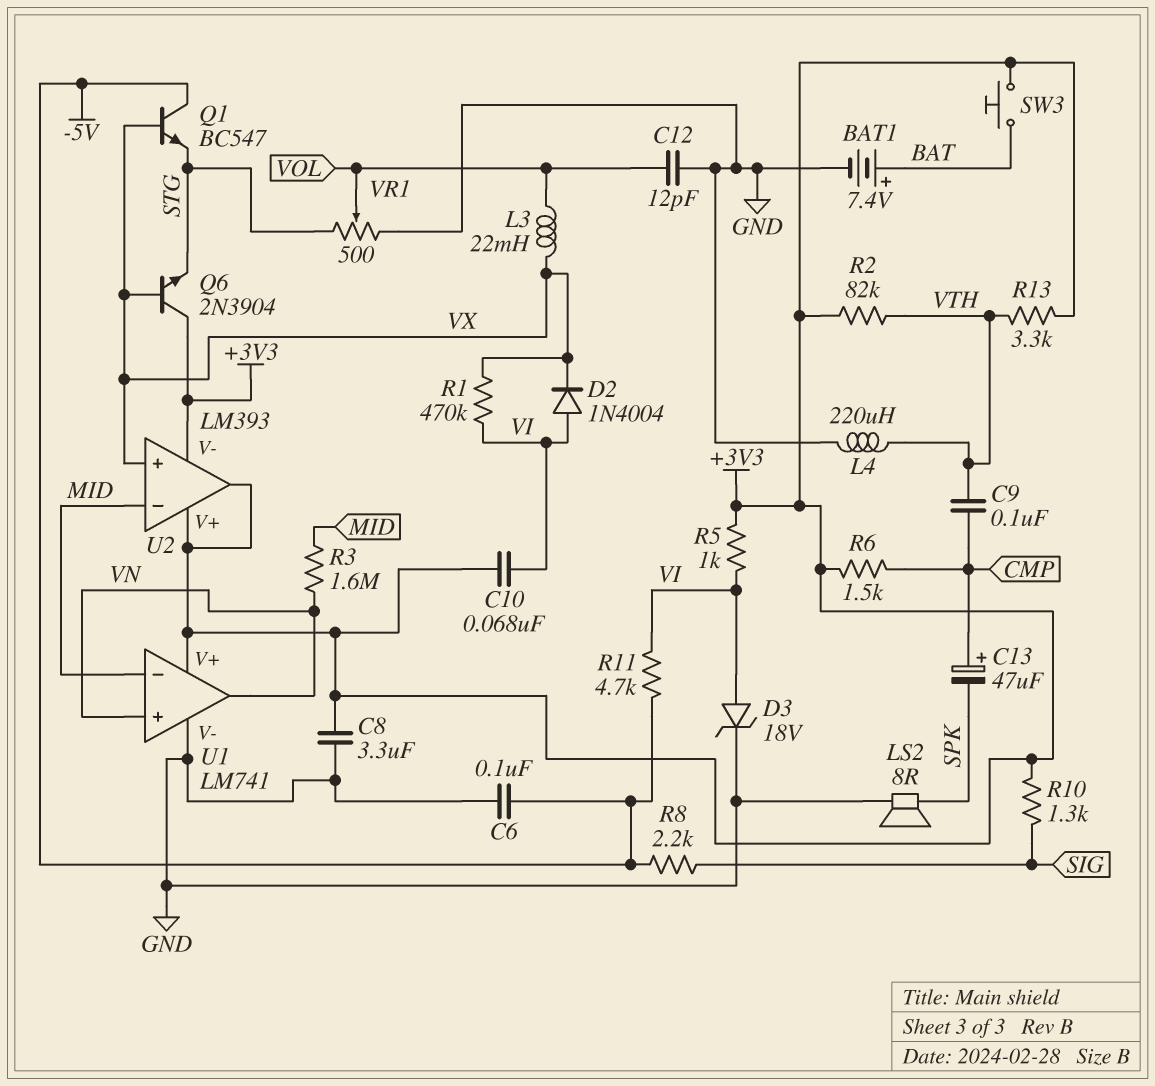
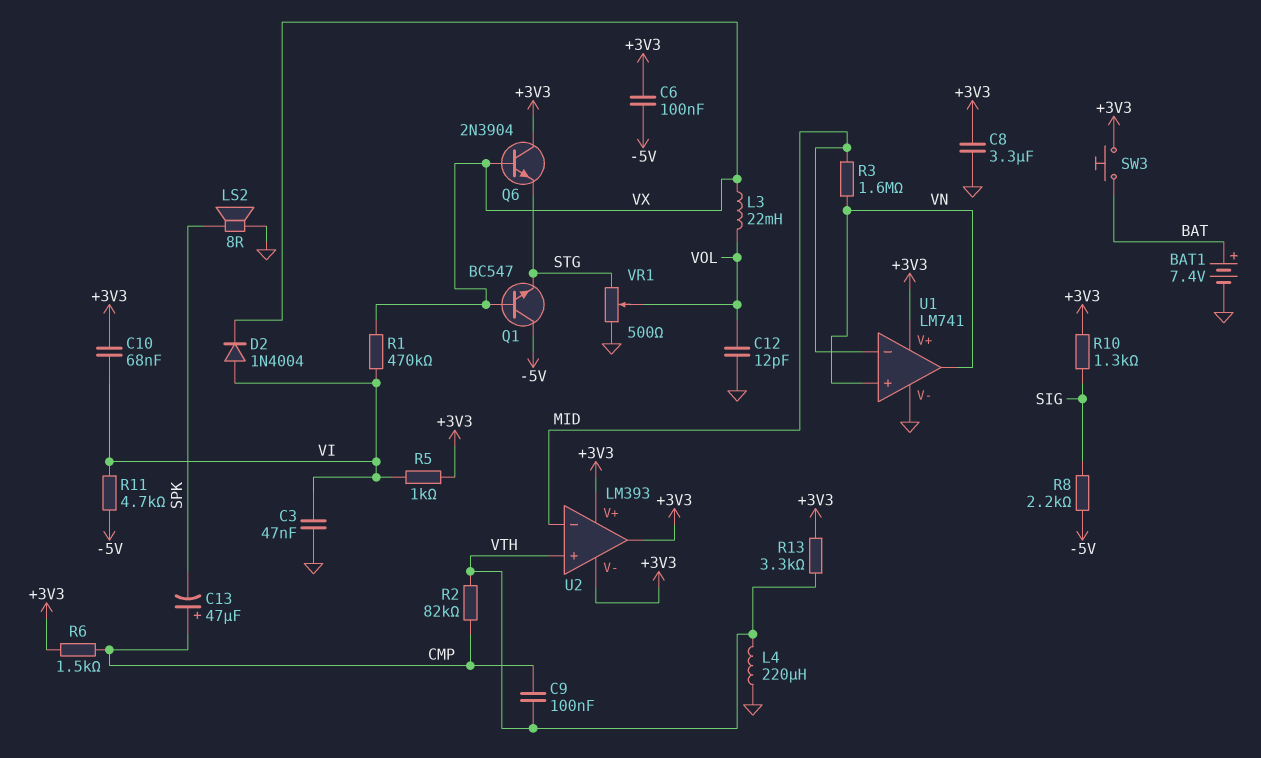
C3: none -> 47nF (GND, VI)
C6: 100nF (-5V, GND) -> 100nF (+3V3, -5V)
D3: zener 18V (A VI, K GND) -> none
R2: 82k (+3V3, VTH) -> 82k (CMP, VTH)
U2 pin in+: VX -> VTH

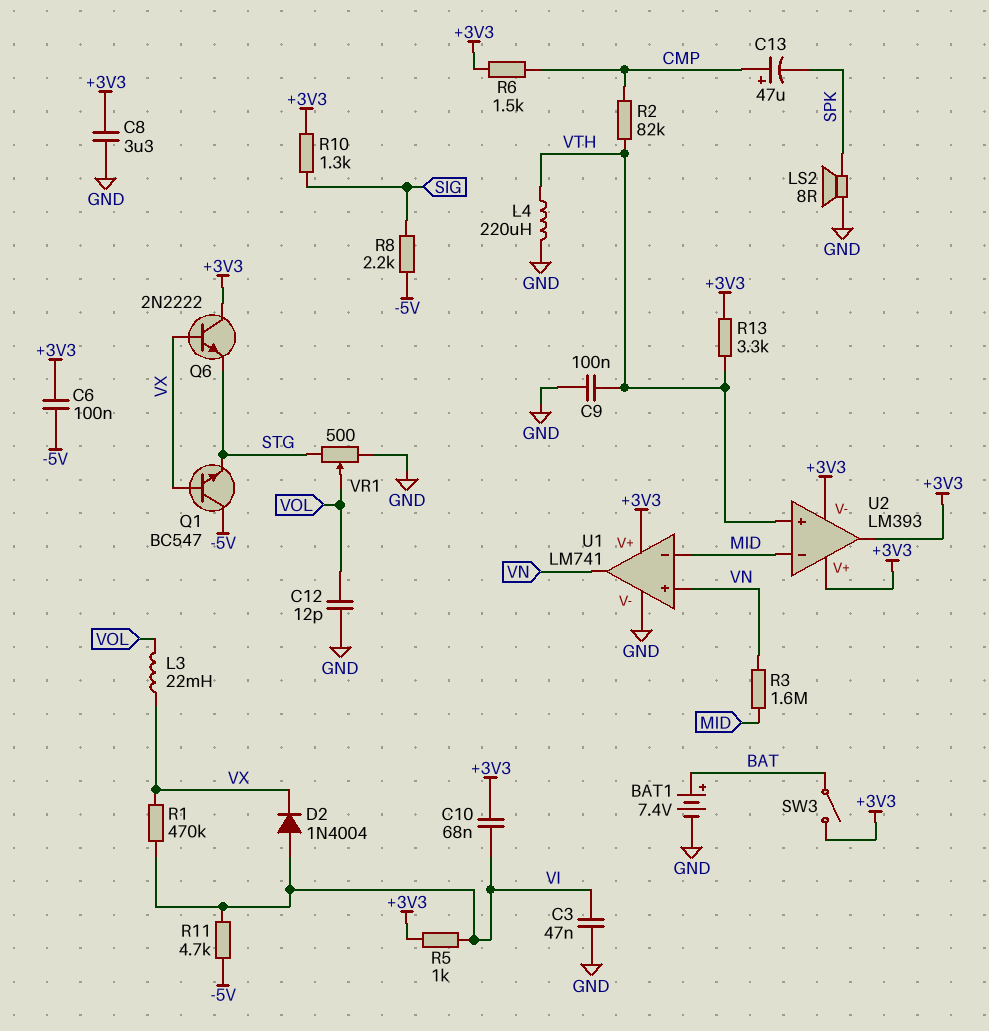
C9: 100nF (CMP, VTH) -> 100nF (GND, VTH)
Q6: NPN 2N3904 (B VX, C +3V3, E STG) -> NPN 2N2222 (B VX, C +3V3, E STG)
SW3: button (+3V3, BAT) -> switch (+3V3, BAT)

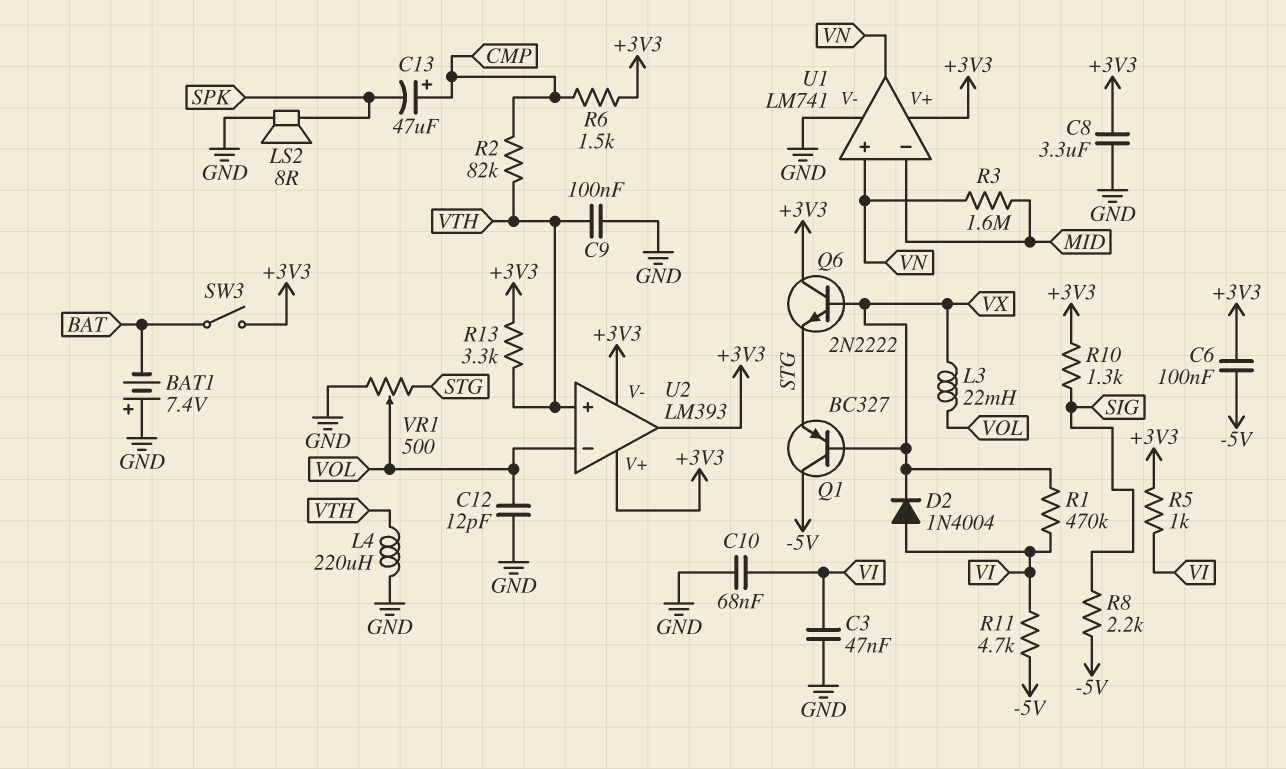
BAT1: 7.4V (plus BAT, minus GND) -> 7.4V (plus GND, minus BAT)
C10: 68nF (+3V3, VI) -> 68nF (GND, VI)
Q1: NPN BC547 (B VX, C -5V, E STG) -> PNP BC327 (B VX, C -5V, E STG)
U2 pin in-: MID -> VOL

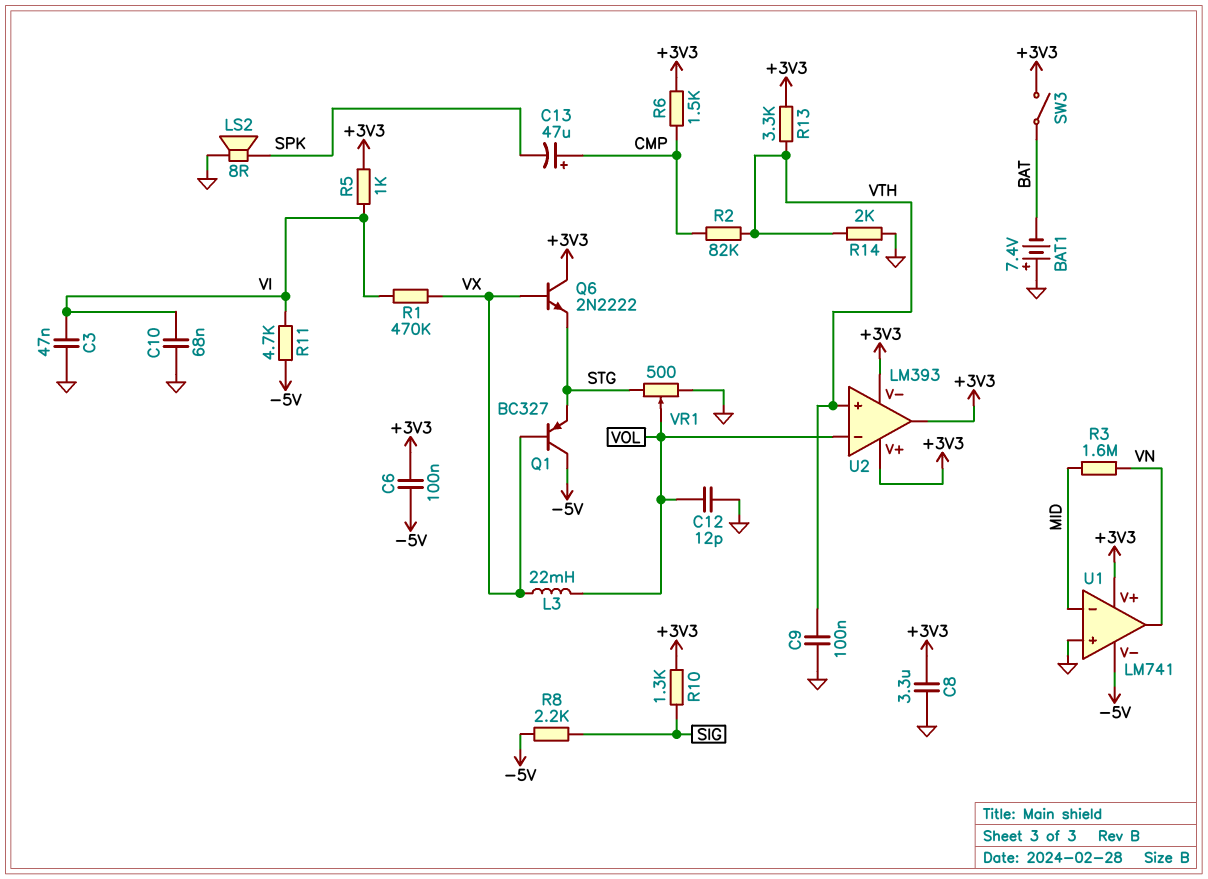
D2: diode 1N4004 (A VI, K VX) -> none
L4: 220uH (GND, VTH) -> none
R14: none -> 2k (GND, VTH)
U1 pin V-: GND -> -5V
U1 pin in+: VN -> GND

